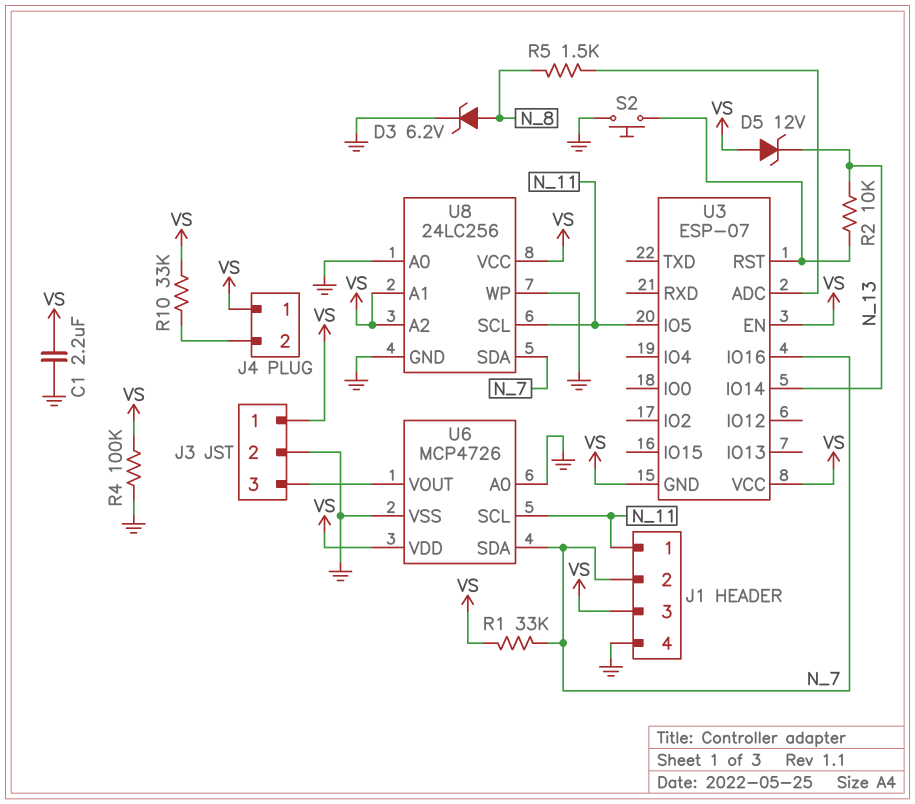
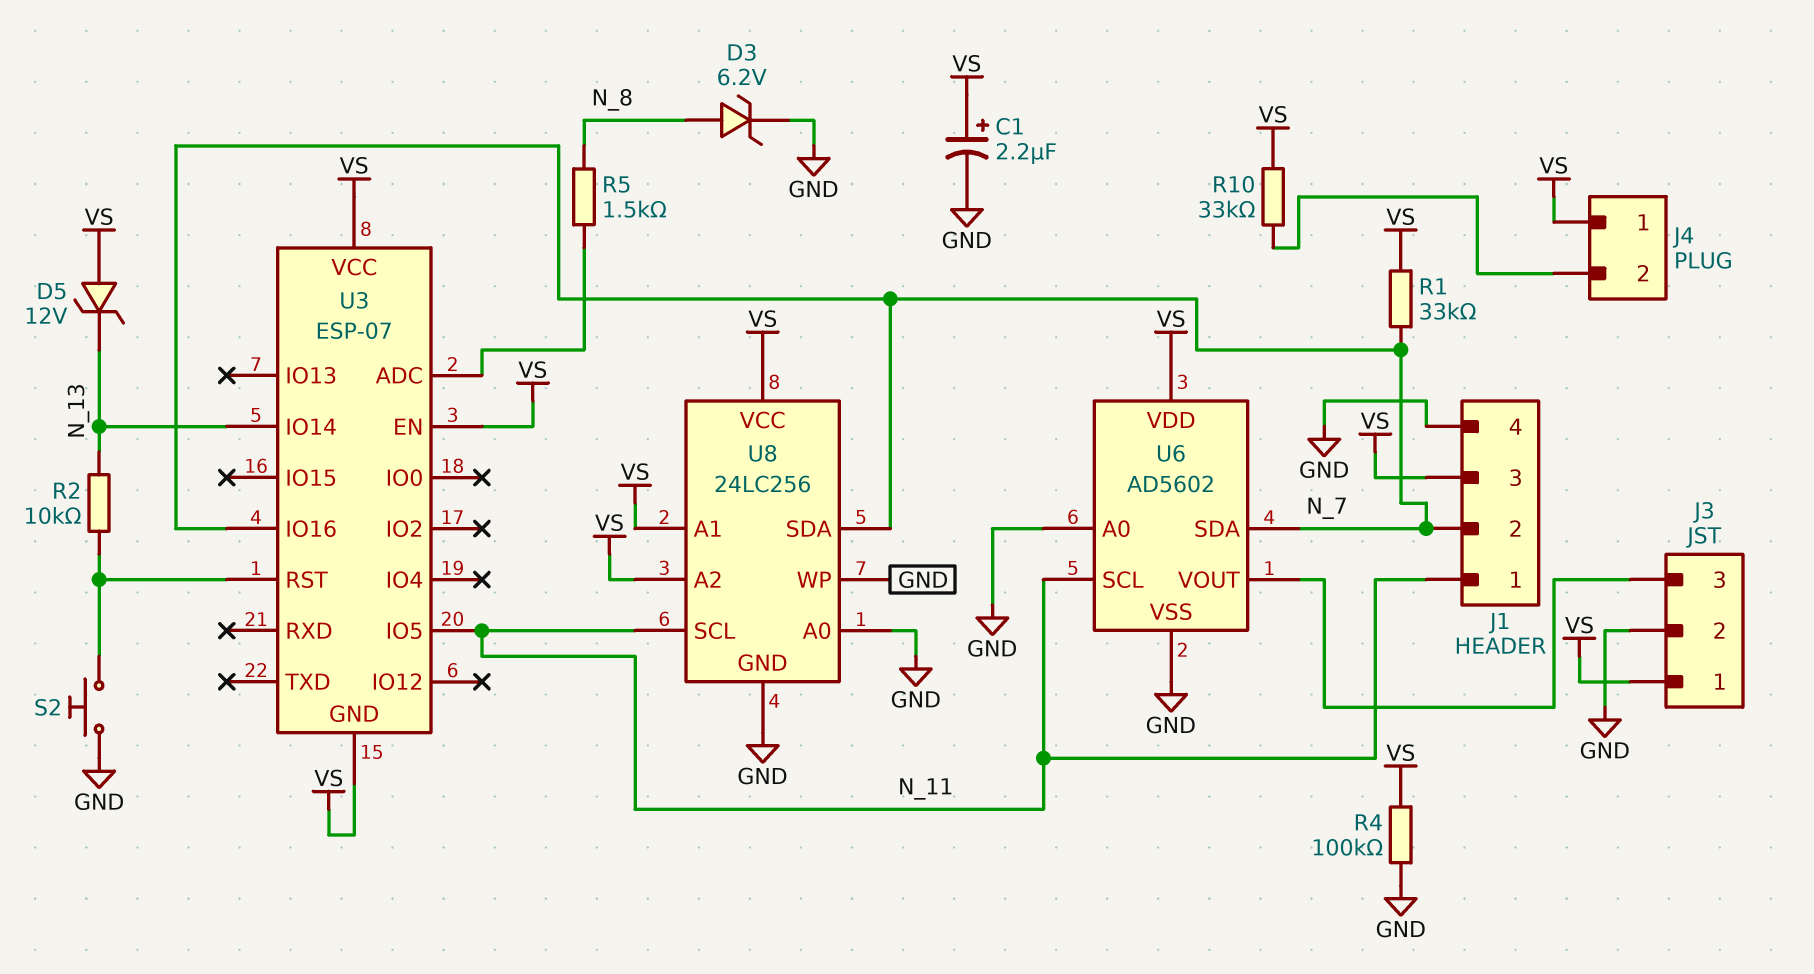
C1: 2.2uF (GND, VS) -> 2.2uF (plus VS, minus GND)
U6: MCP4726 -> AD5602

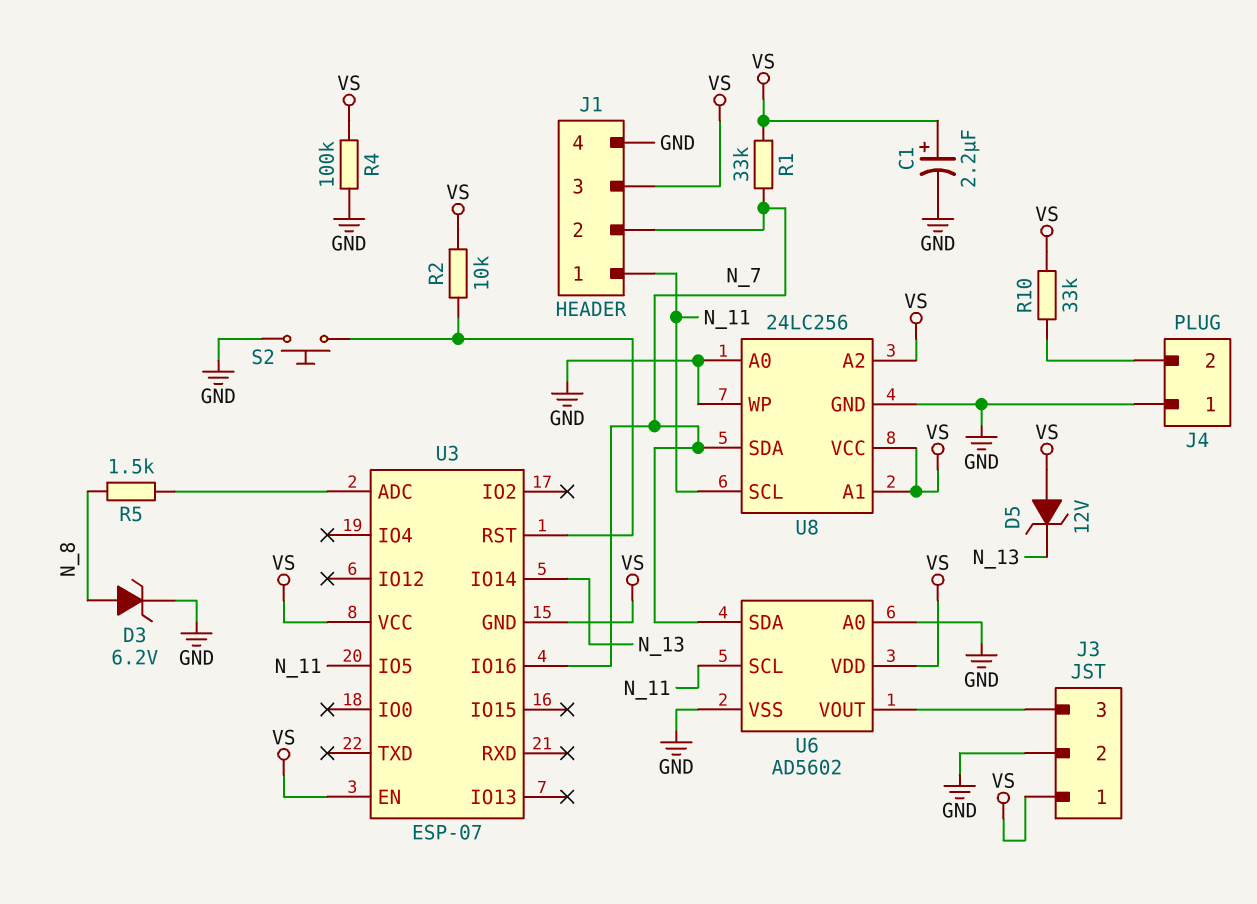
J4 pin 1: VS -> GND
R2: 10k (N_13, U3/RST) -> 10k (U3/RST, VS)

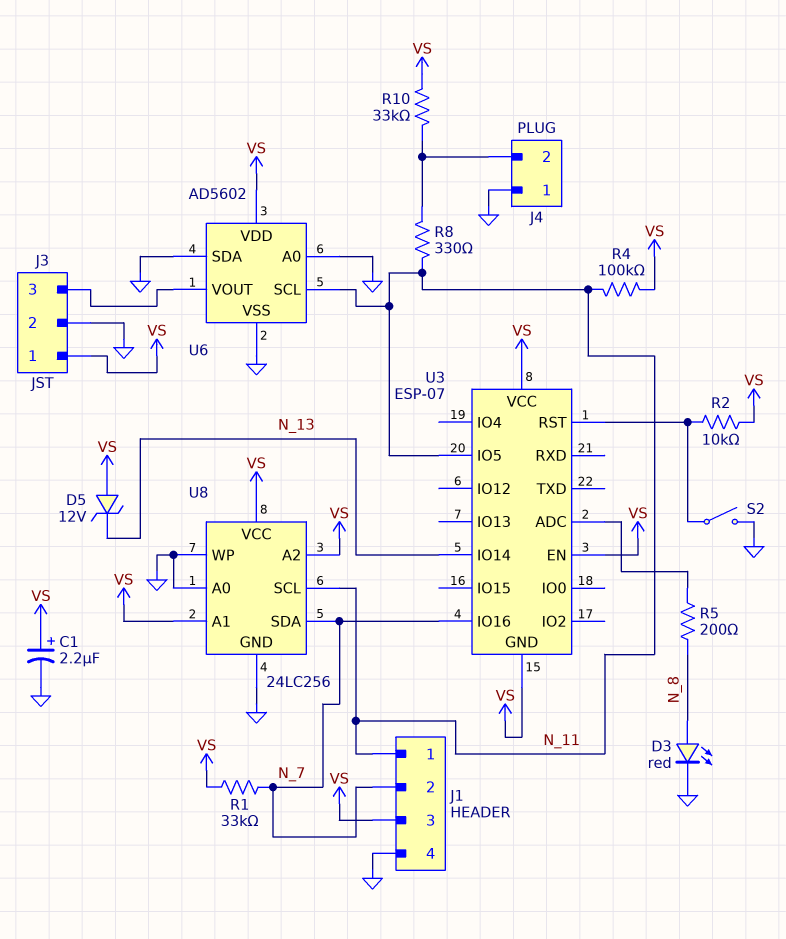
D3: zener 6.2V (A N_8, K GND) -> LED red (A N_8, K GND)
R4: 100k (GND, VS) -> 100k (N_11, VS)
R5: 1.5k (N_8, U3/ADC) -> 200 (N_8, U3/ADC)
R8: none -> 330 (J4/2, N_11)
S2: button (GND, U3/RST) -> switch (GND, U3/RST)
U6 pin SDA: N_7 -> GND

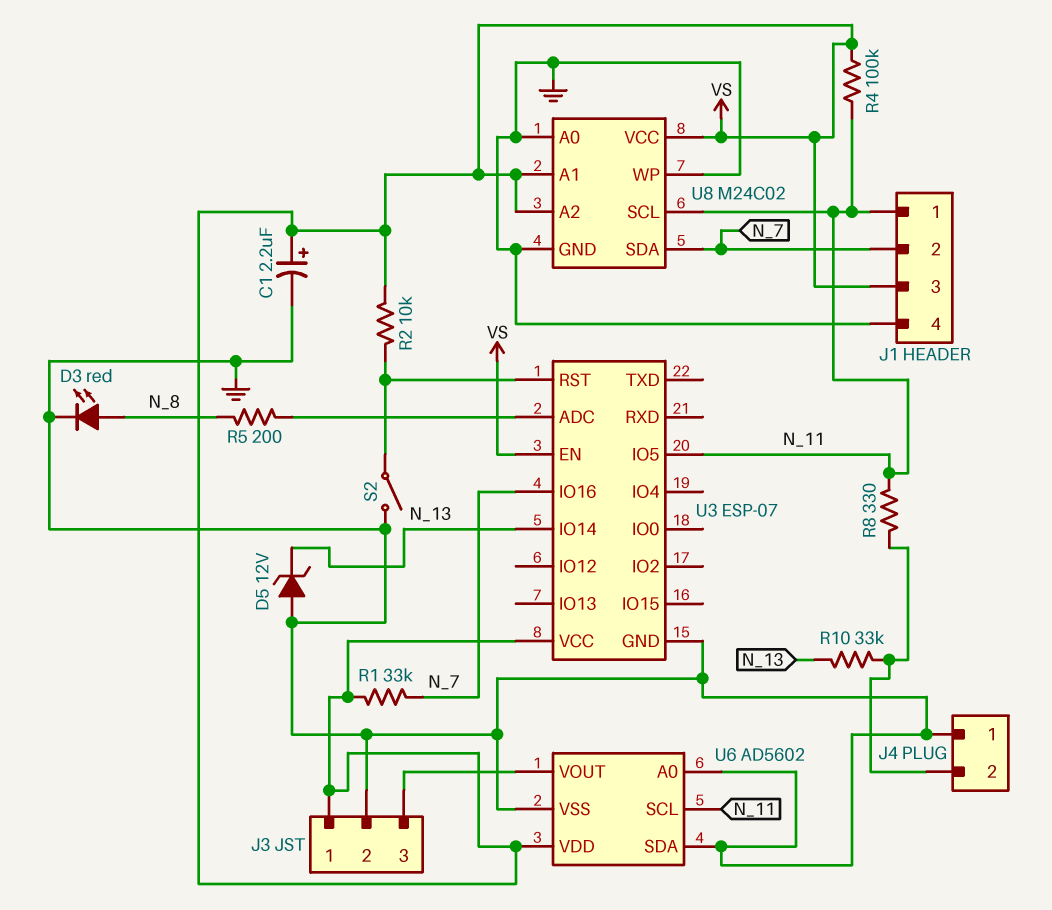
D5: zener 12V (A VS, K N_13) -> zener 12V (A GND, K N_13)
R10: 33k (J4/2, VS) -> 33k (J4/2, N_13)
U3 pin GND: VS -> GND
U8: 24LC256 -> M24C02

